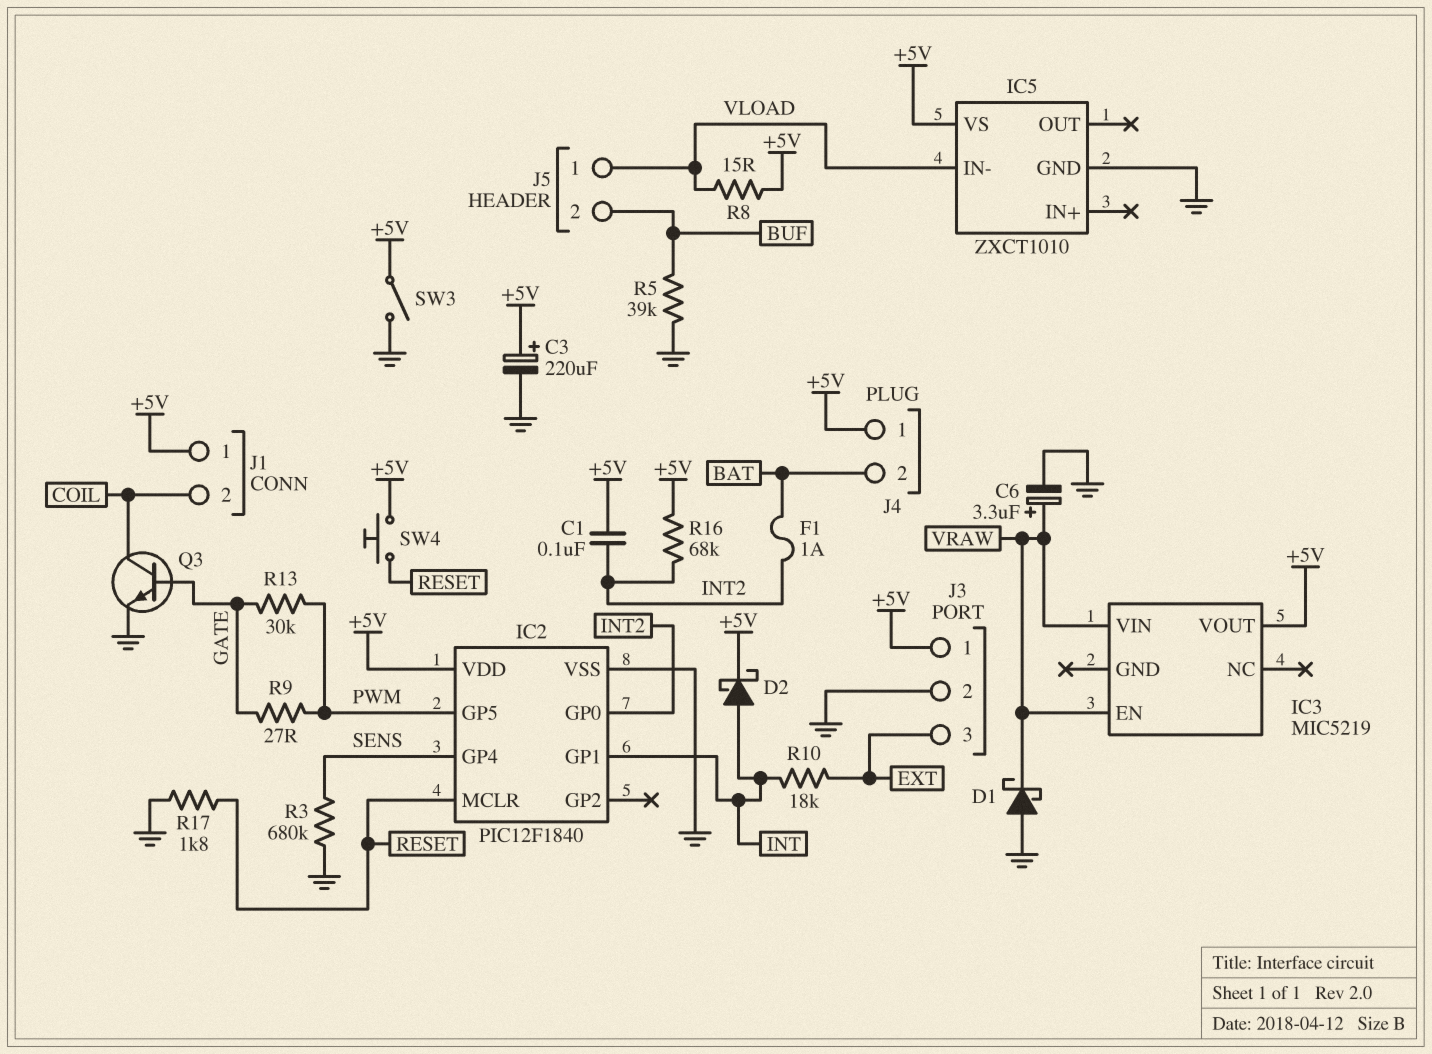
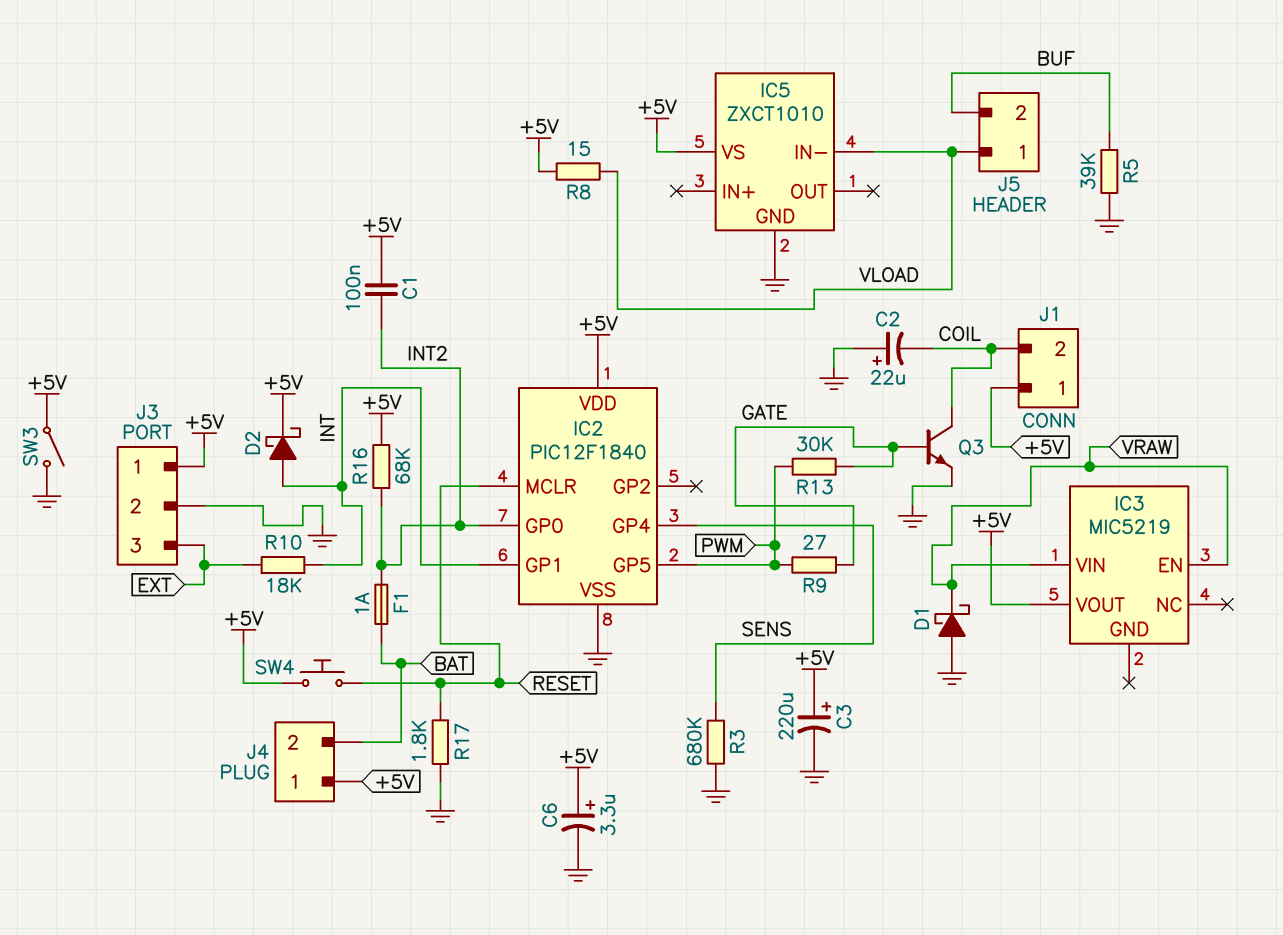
C2: none -> 22uF (plus GND, minus COIL)
C6: 3.3uF (plus VRAW, minus GND) -> 3.3uF (plus +5V, minus GND)

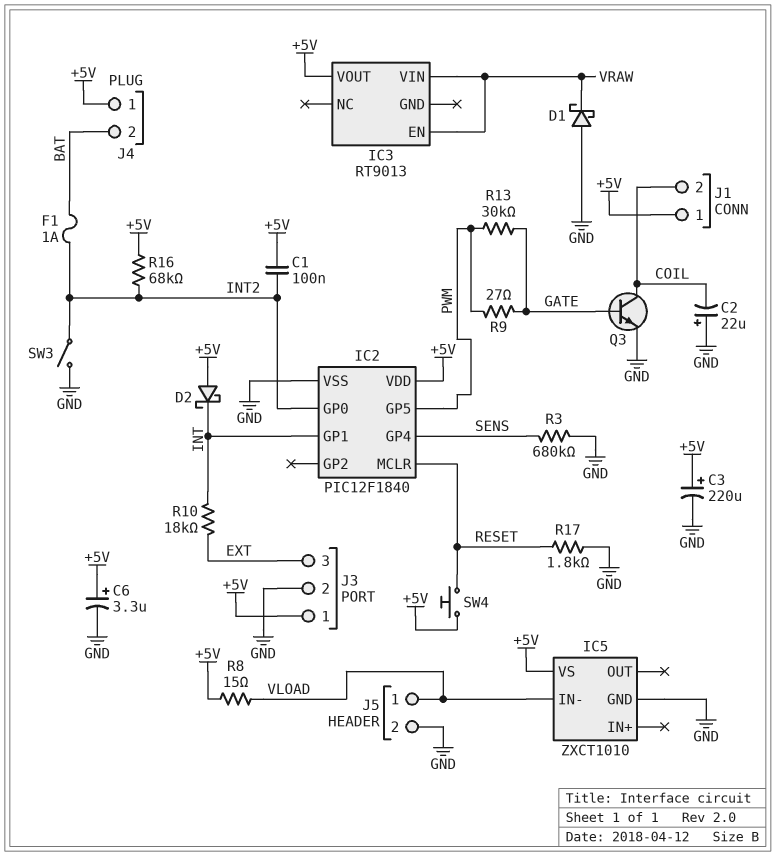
D2: schottky (A INT, K +5V) -> schottky (A +5V, K INT)
IC3: MIC5219 -> RT9013
J5 pin 2: BUF -> GND
R5: 39k (BUF, GND) -> none
SW3: switch (+5V, GND) -> switch (GND, INT2)

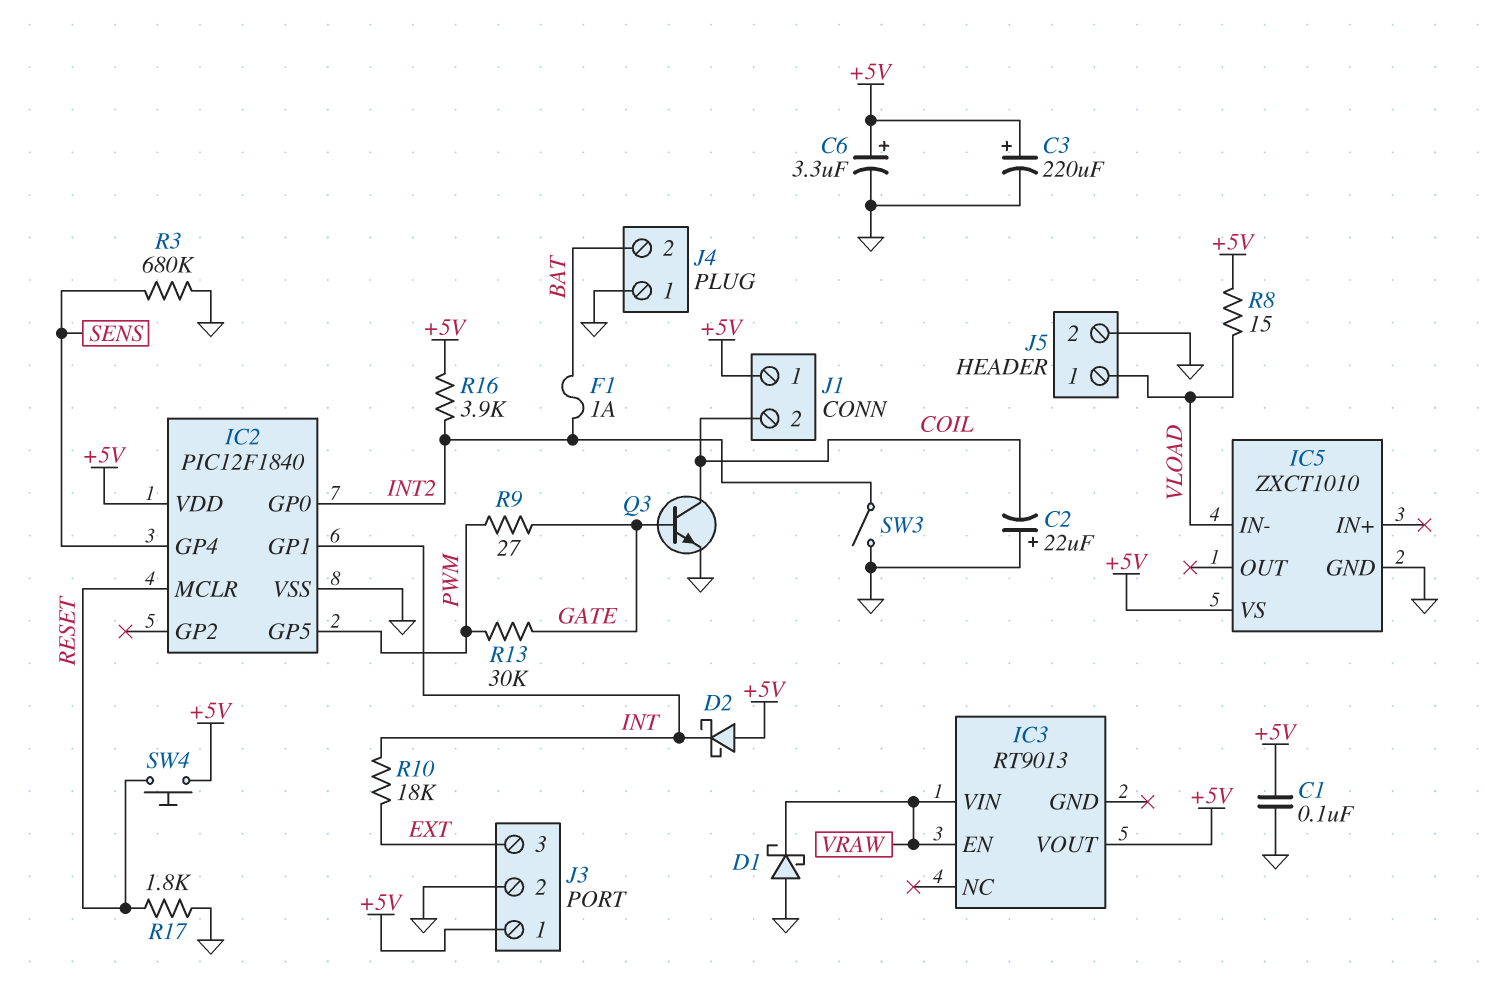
C1: 100nF (+5V, INT2) -> 100nF (+5V, GND)
J4 pin 1: +5V -> GND
R16: 68k (+5V, INT2) -> 3.9k (+5V, INT2)

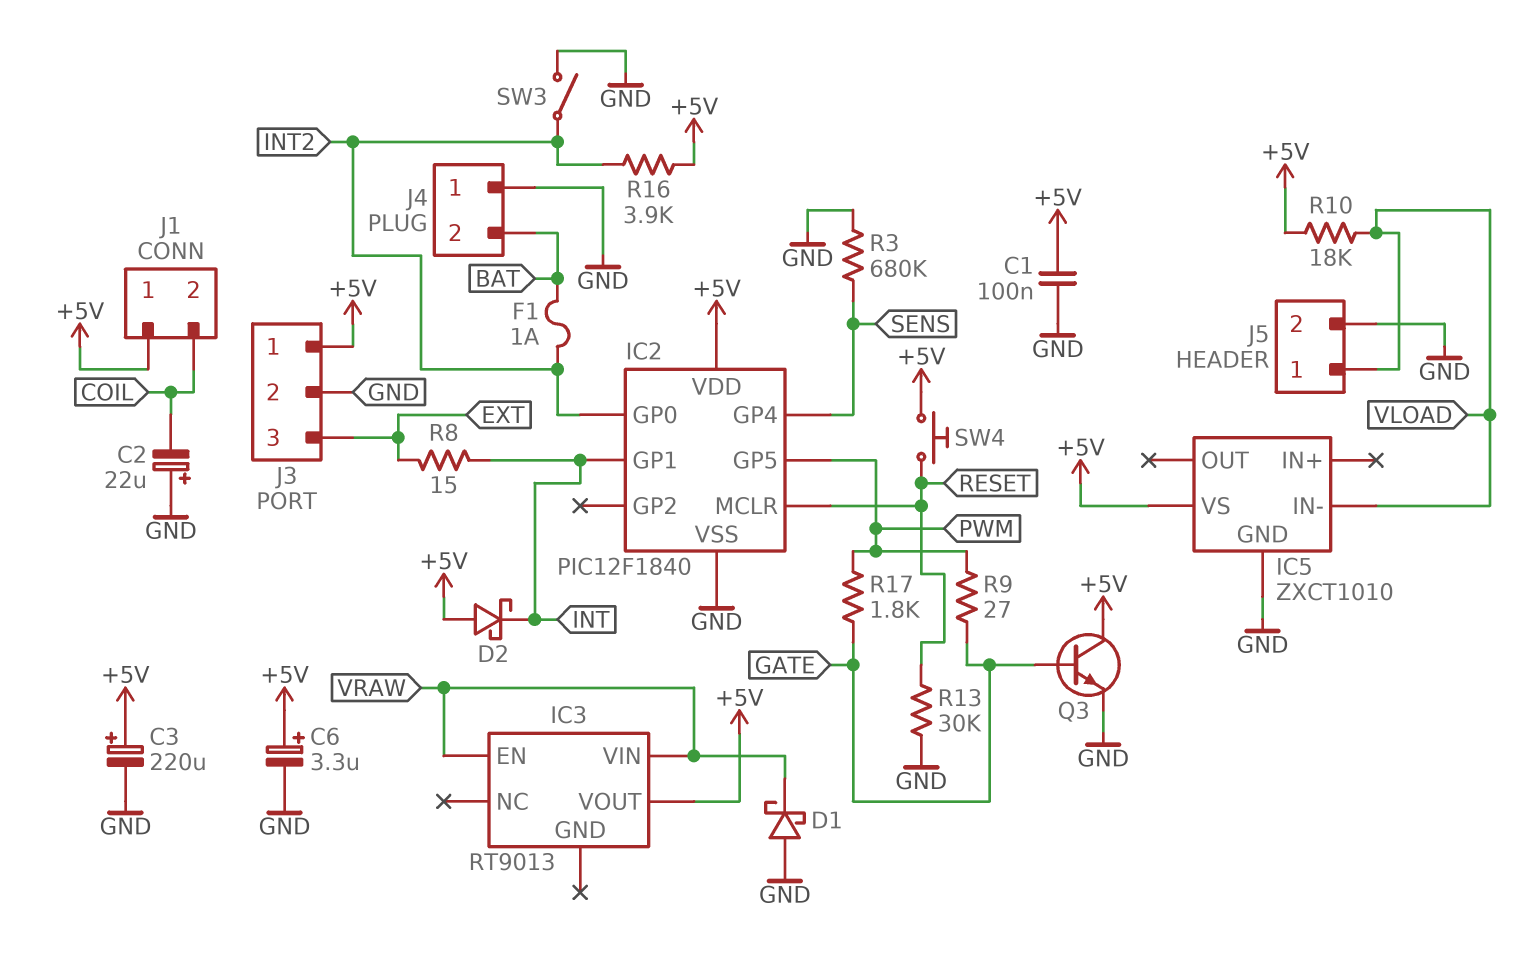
Q3: NPN (B GATE, C COIL, E GND) -> NPN (B GATE, C +5V, E GND)
R8: 15 (+5V, VLOAD) -> 15 (EXT, INT)
R10: 18k (EXT, INT) -> 18k (+5V, VLOAD)
R13: 30k (GATE, PWM) -> 30k (GND, RESET)
R17: 1.8k (GND, RESET) -> 1.8k (GATE, PWM)

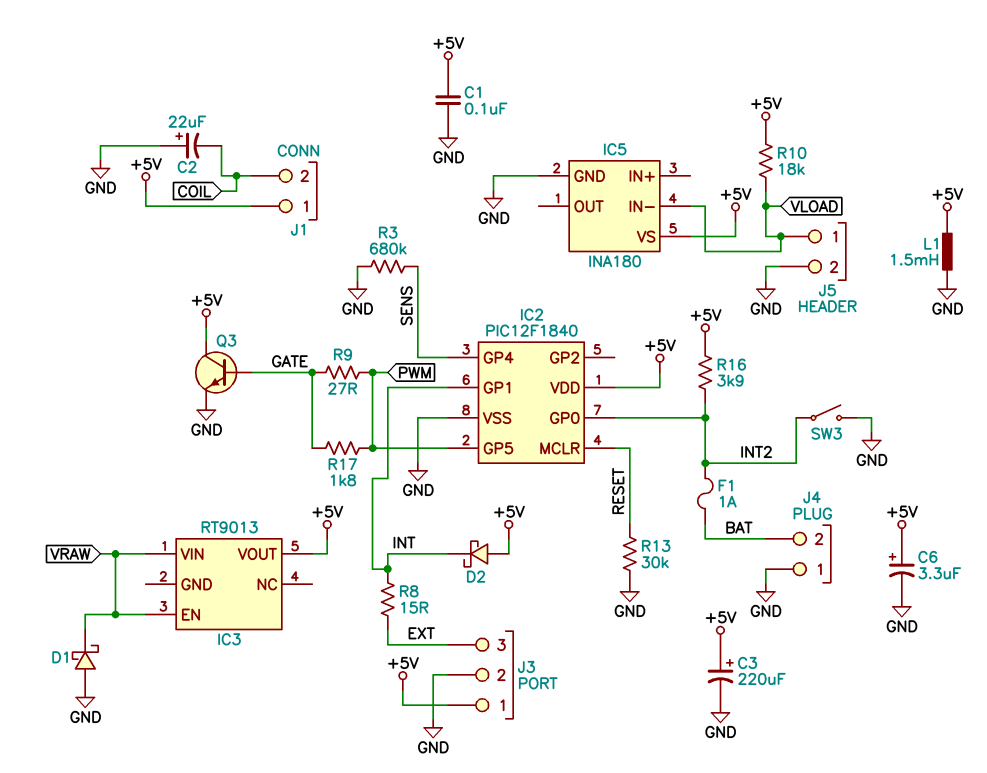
IC5: ZXCT1010 -> INA180
L1: none -> 1.5mH (+5V, GND)
SW4: button (+5V, RESET) -> none

